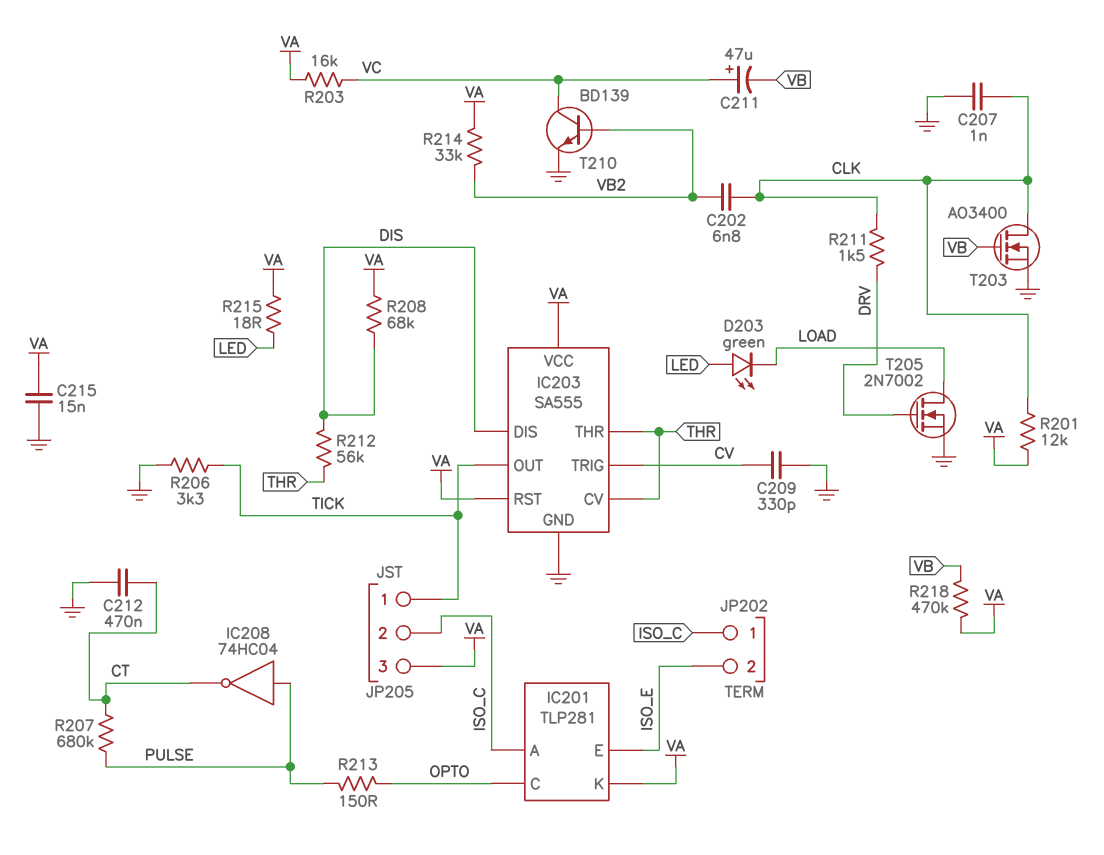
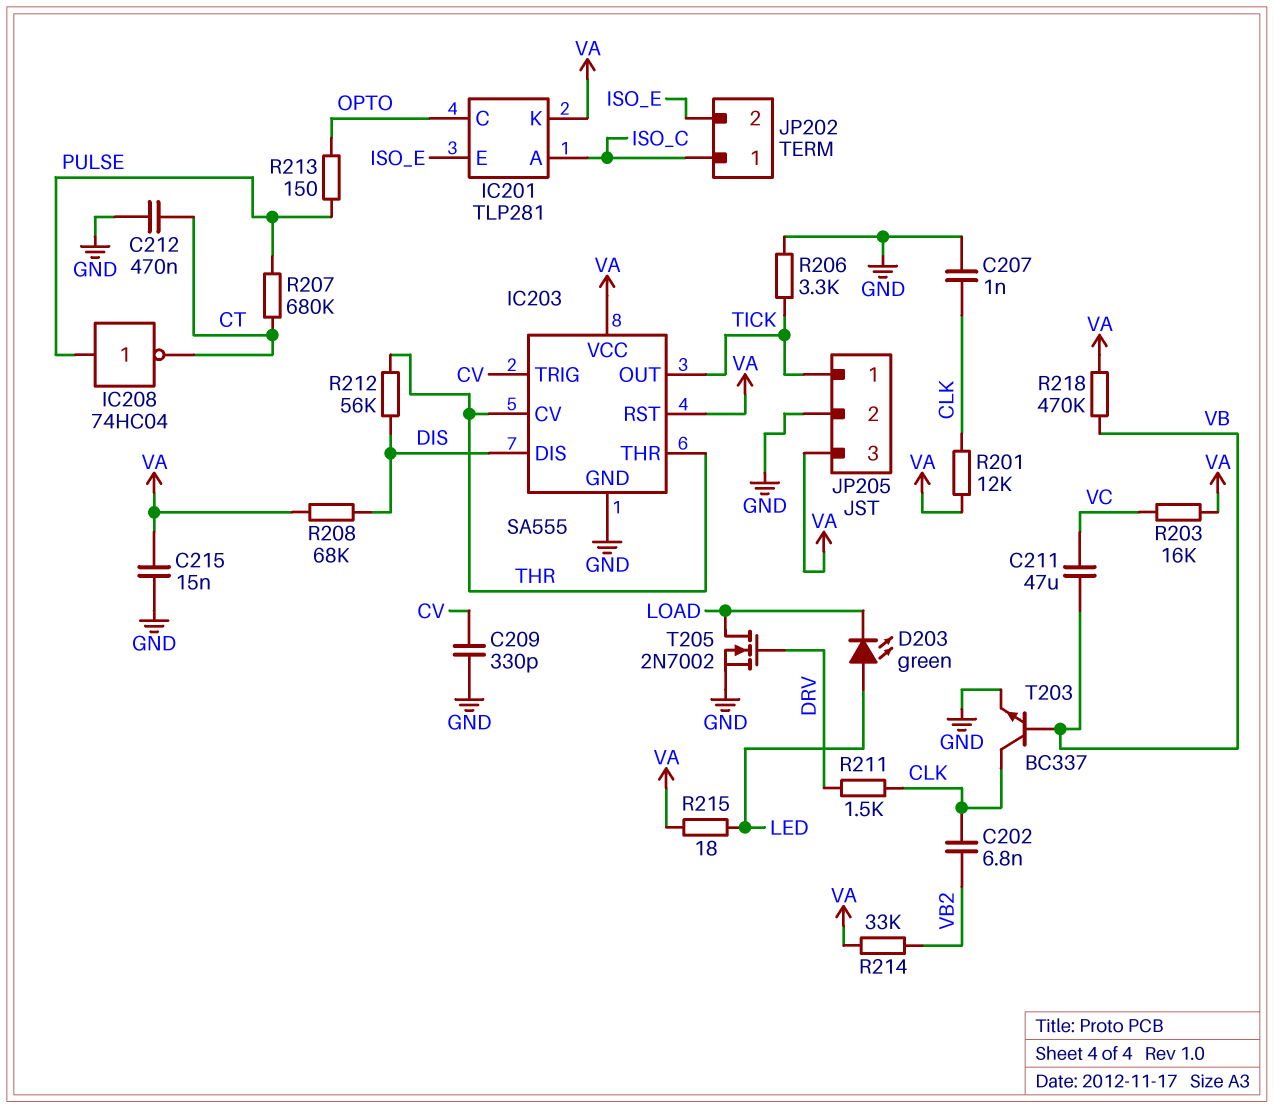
C211: 47uF (plus VC, minus VB) -> 47uF (VB, VC)
JP205 pin 2: ISO_C -> GND
T203: NMOS AO3400 (G VB, D CLK, S GND) -> NPN BC337 (B VB, C CLK, E GND)
T210: NPN BD139 (B VB2, C VC, E GND) -> none

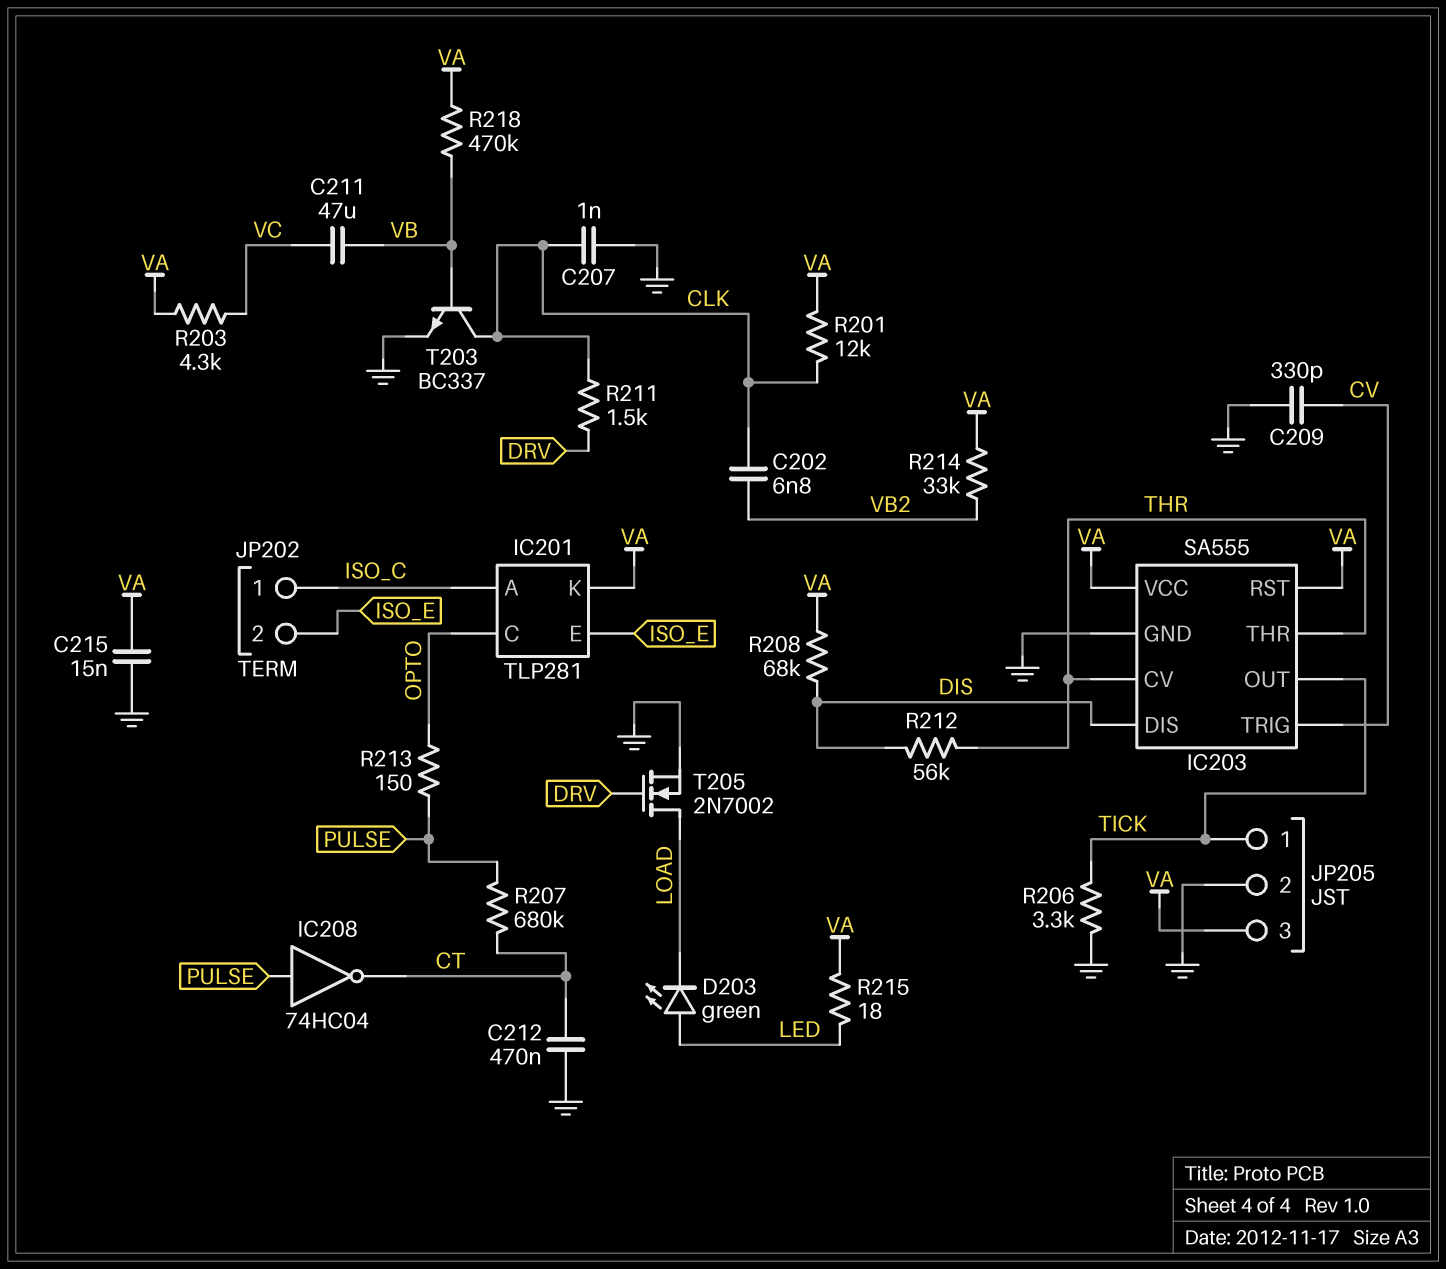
R203: 16k (VA, VC) -> 4.3k (VA, VC)

